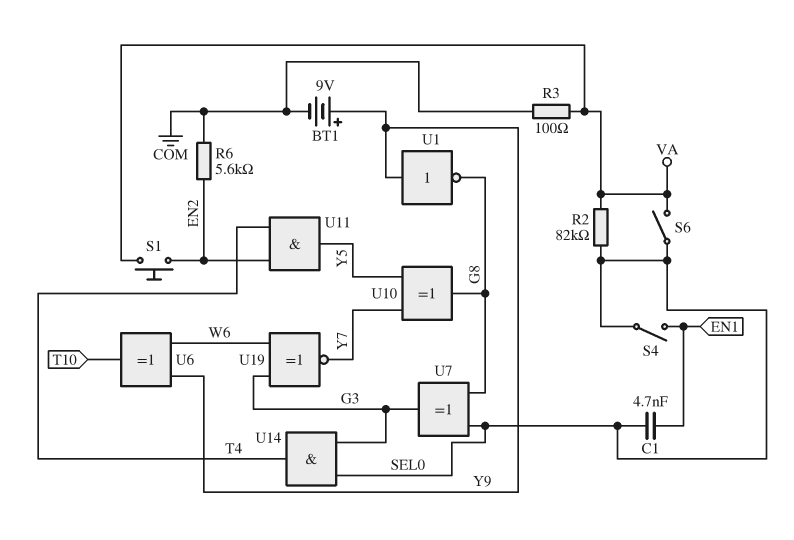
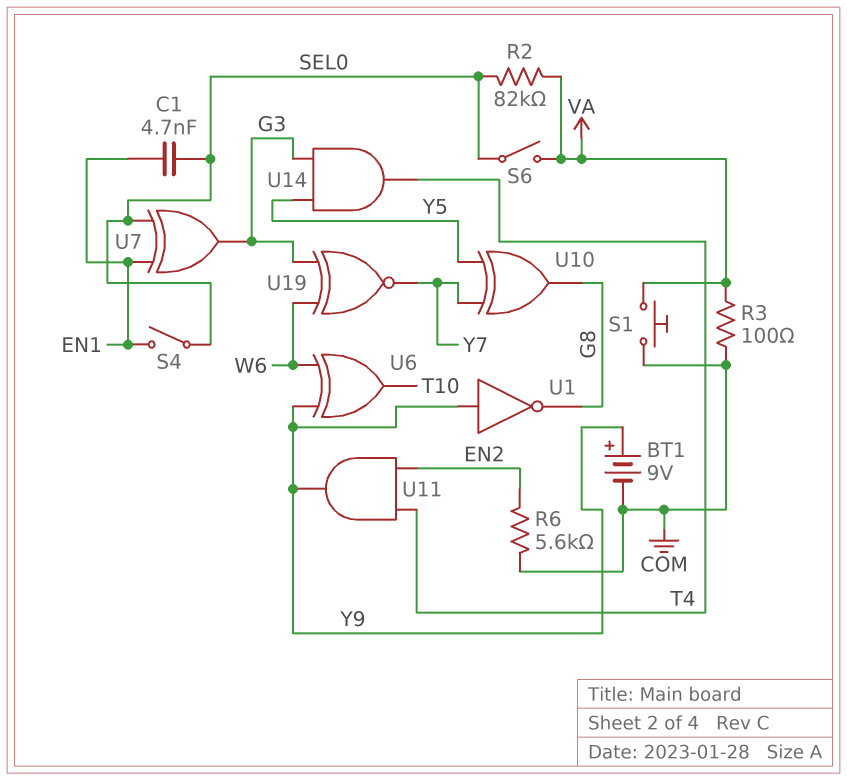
S1: button (EN2, VA) -> button (COM, VA)
U7: XOR (in G8, in SEL0, out G3) -> XOR (in EN1, in SEL0, out G3)
U11: AND (in EN2, in T4, out Y5) -> AND (in EN2, in T4, out Y9)
U14: AND (in G3, in SEL0, out T4) -> AND (in G3, in Y5, out T4)

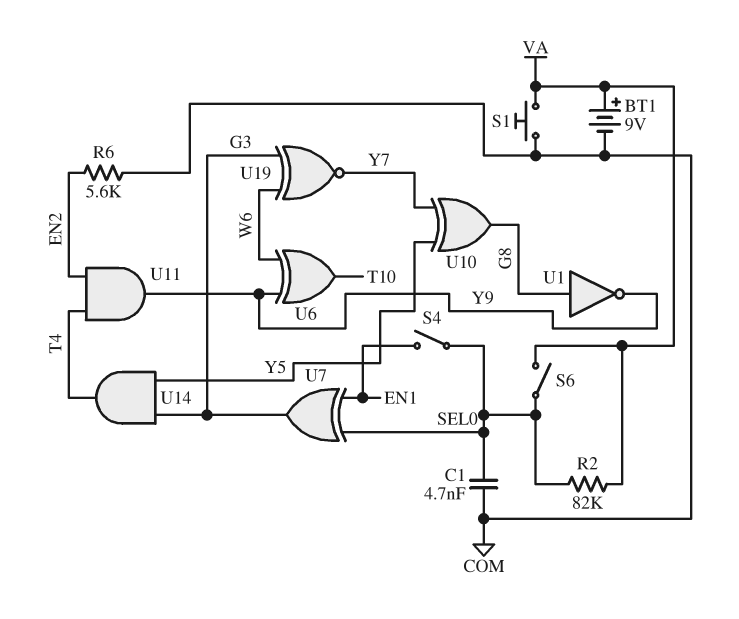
BT1: 9V (plus Y9, minus COM) -> 9V (plus VA, minus COM)
C1: 4.7nF (EN1, SEL0) -> 4.7nF (COM, SEL0)
R3: 100 (COM, VA) -> none
U1: NOT (in Y9, out G8) -> NOT (in G8, out Y9)

